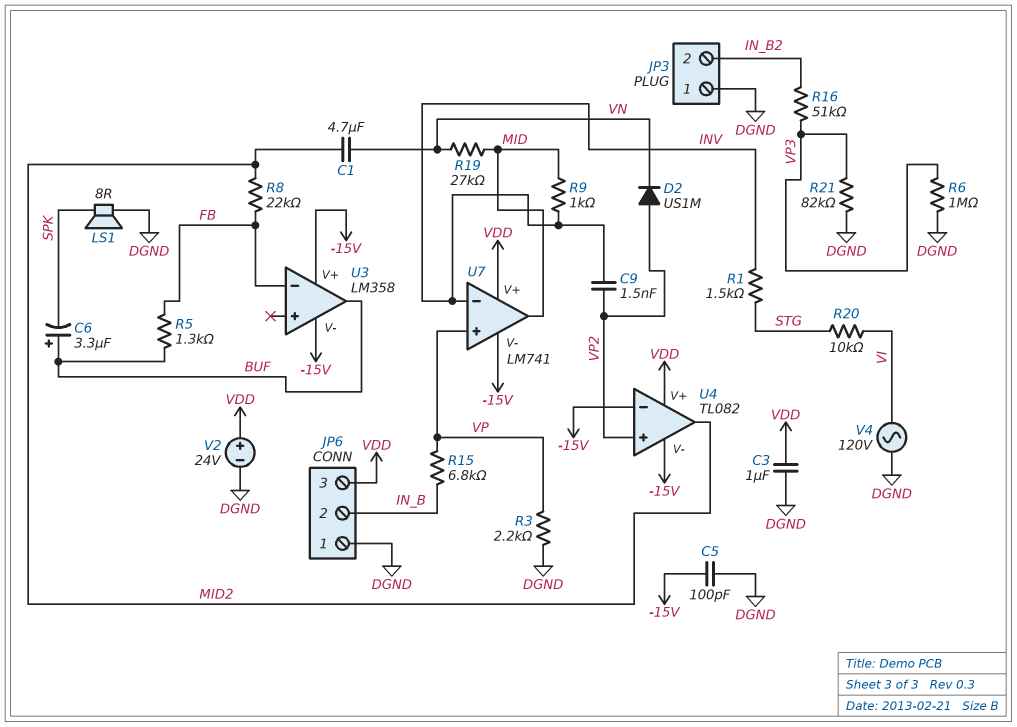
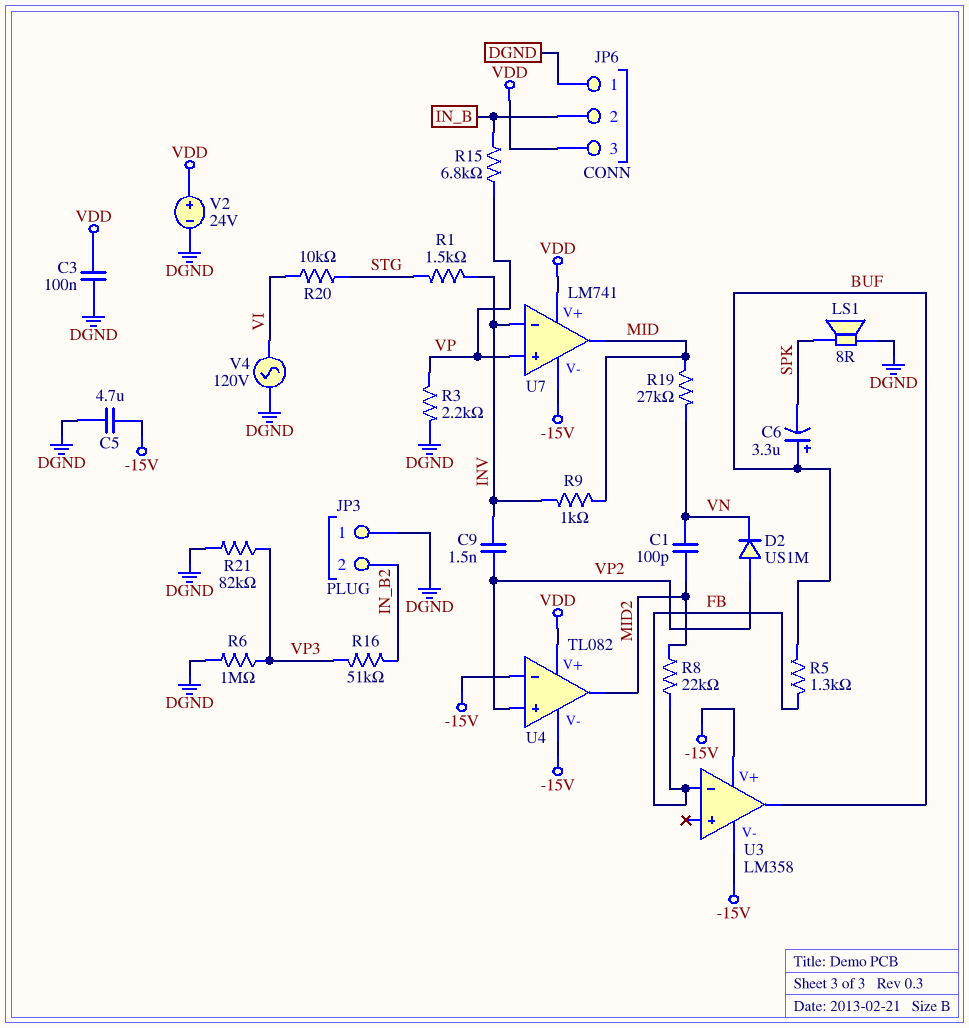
C1: 4.7uF (MID2, VN) -> 100pF (MID2, VN)
C3: 1uF (DGND, VDD) -> 100nF (DGND, VDD)
C5: 100pF (-15V, DGND) -> 4.7uF (-15V, DGND)

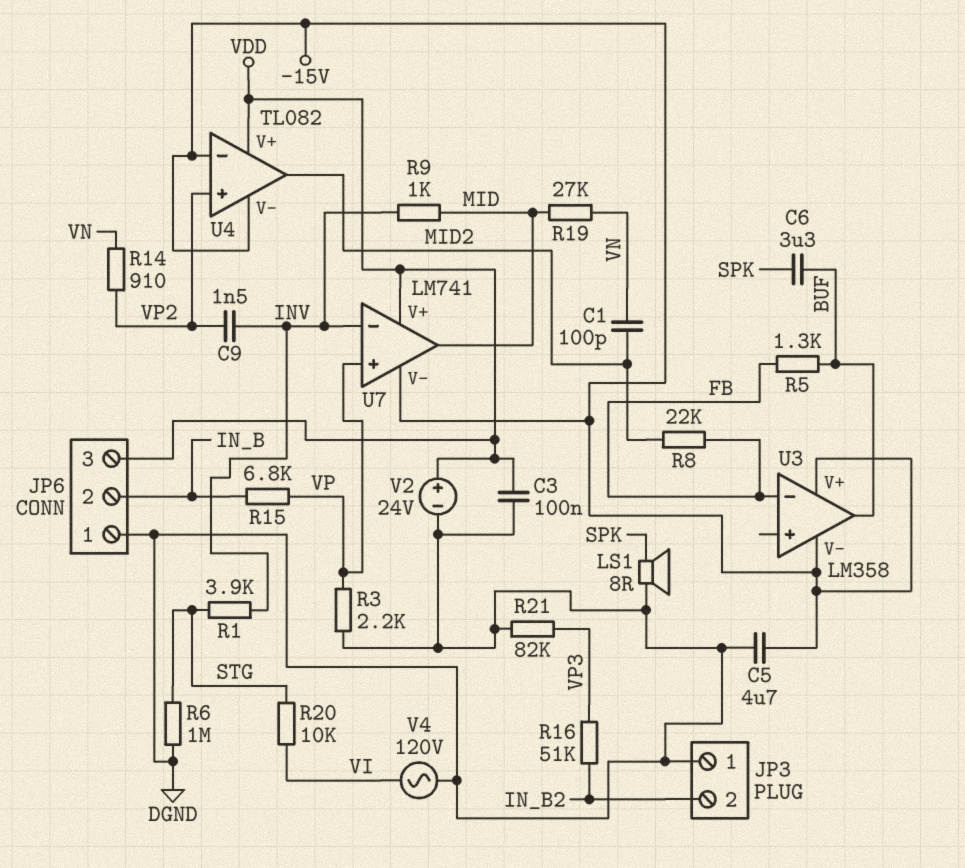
C6: 3.3uF (plus BUF, minus SPK) -> 3.3uF (BUF, SPK)
D2: diode US1M (A VP2, K VN) -> none
R1: 1.5k (INV, STG) -> 3.9k (INV, STG)
R6: 1M (DGND, VP3) -> 1M (DGND, STG)
R14: none -> 910 (VN, VP2)

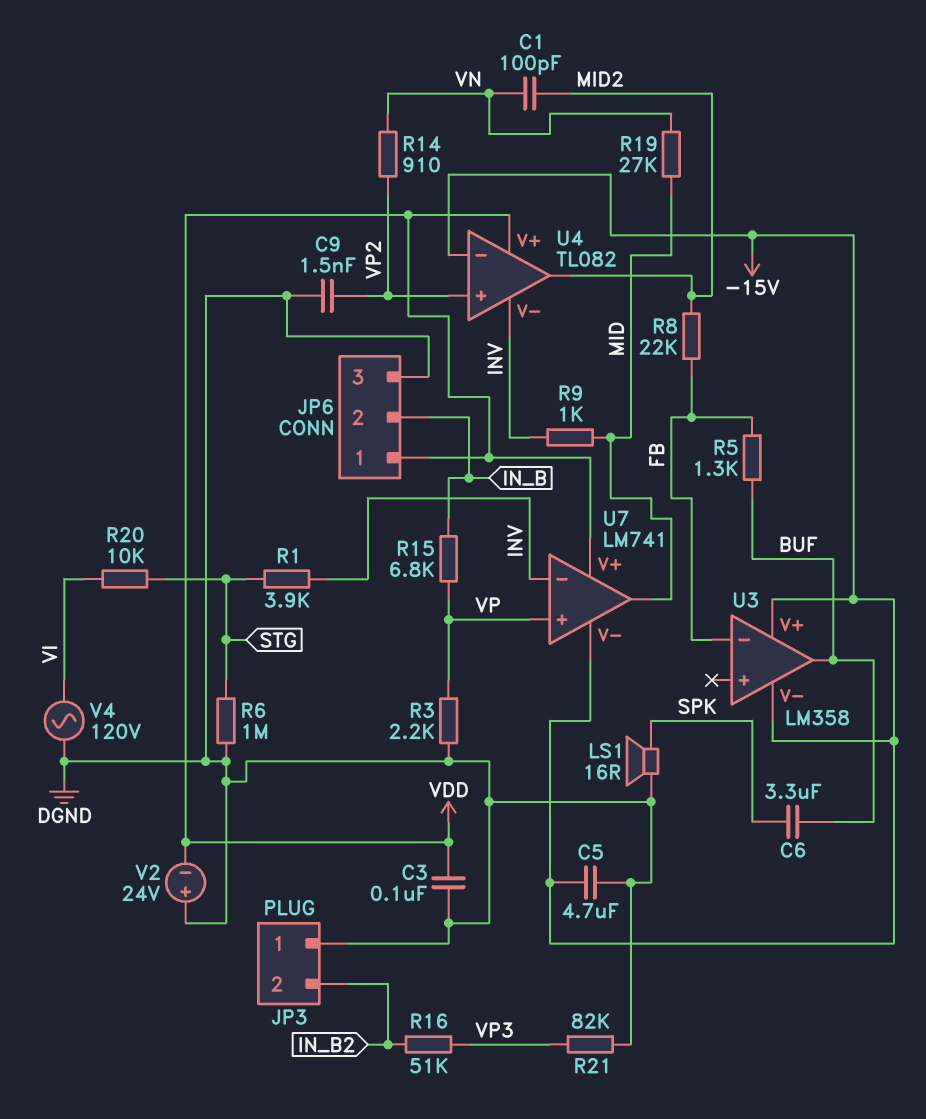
C9: 1.5nF (INV, VP2) -> 1.5nF (DGND, VP2)
JP6 pin 1: DGND -> VDD
JP6 pin 3: VDD -> DGND
LS1: speaker 8R (DGND, SPK) -> speaker 16R (DGND, SPK)
U4 pin V-: -15V -> INV
V2: 24V (plus VDD, minus DGND) -> 24V (plus DGND, minus VDD)

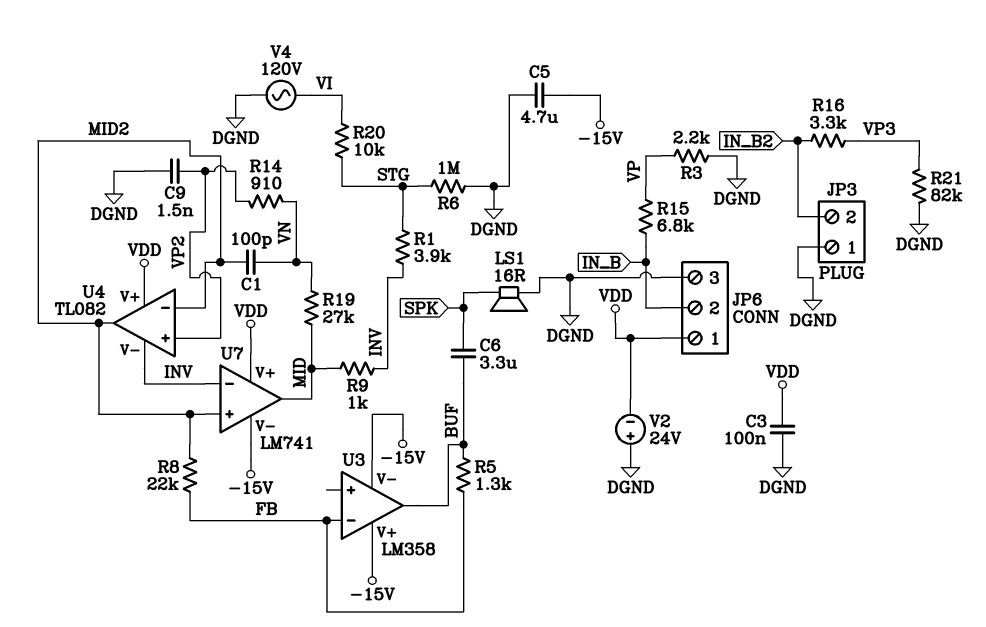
R16: 51k (IN_B2, VP3) -> 3.3k (IN_B2, VP3)
U4 pin in-: -15V -> MID2
U7 pin in+: VP -> MID2

